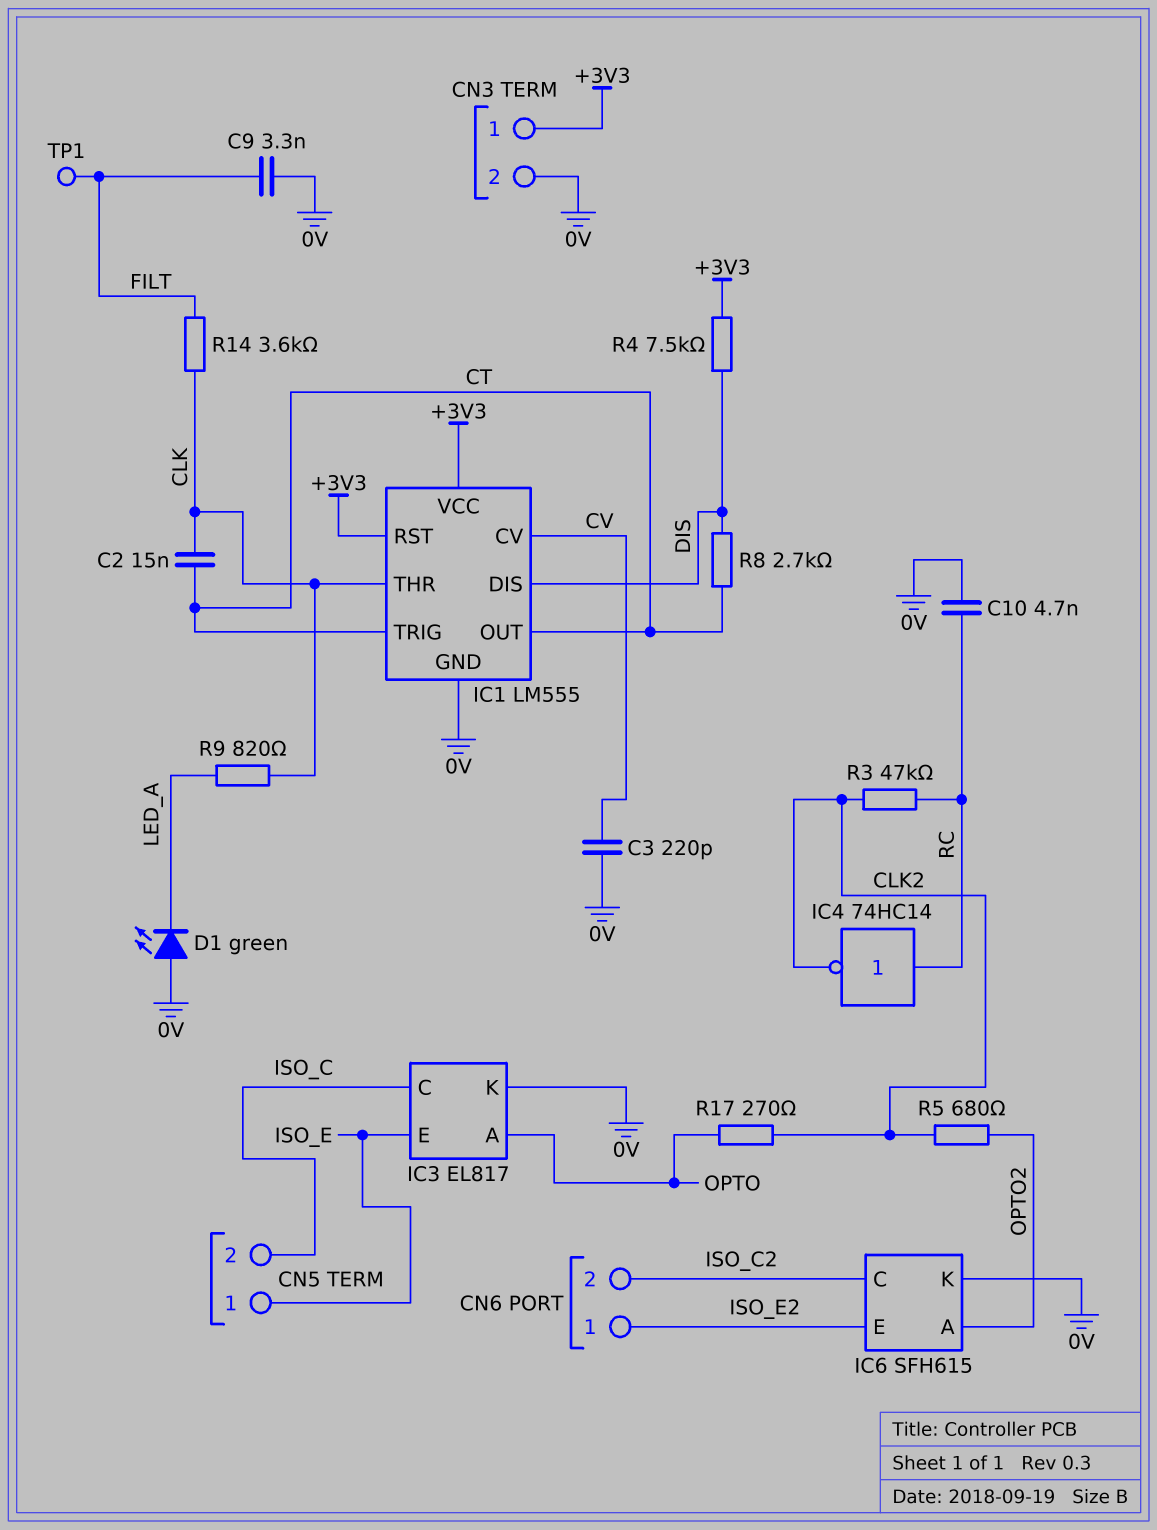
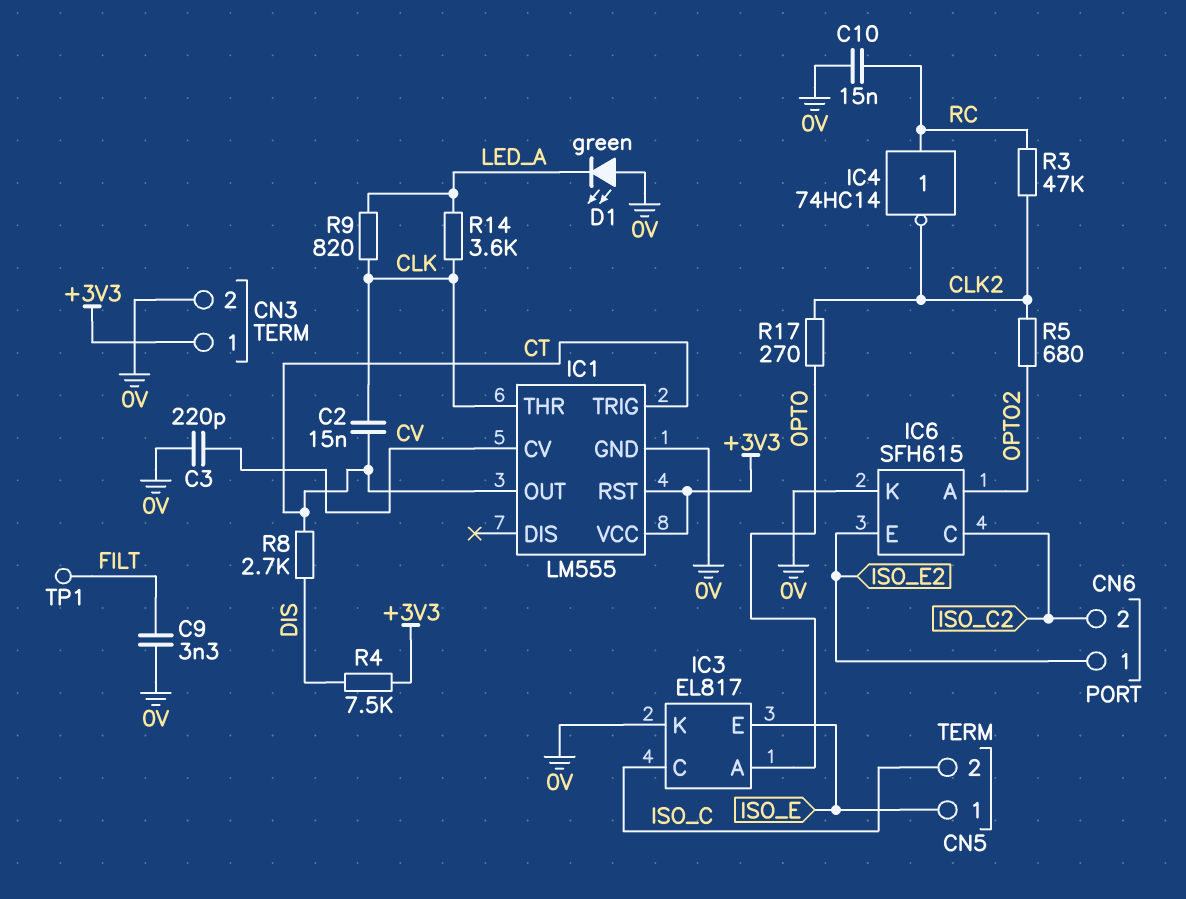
C10: 4.7nF (0V, RC) -> 15nF (0V, RC)
IC1 pin DIS: DIS -> none
R14: 3.6k (CLK, FILT) -> 3.6k (CLK, LED_A)

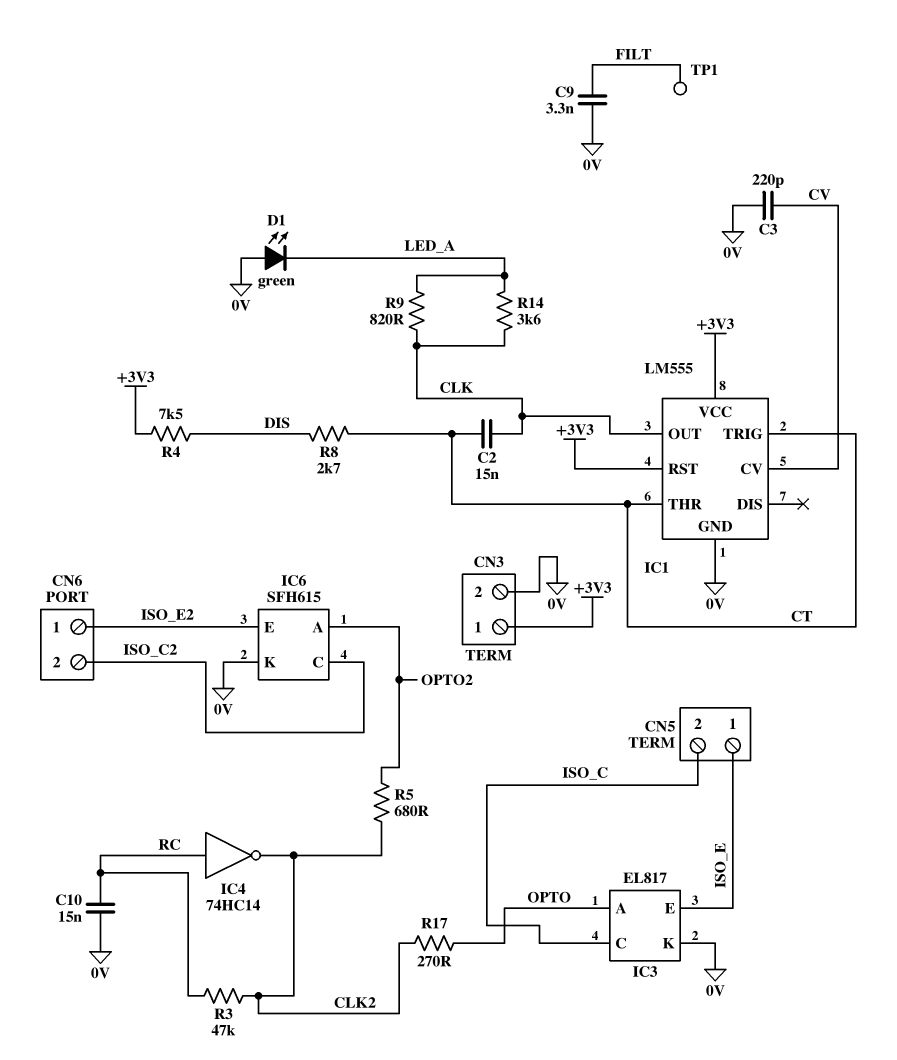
IC1 pin OUT: CT -> CLK
IC1 pin THR: CLK -> CT

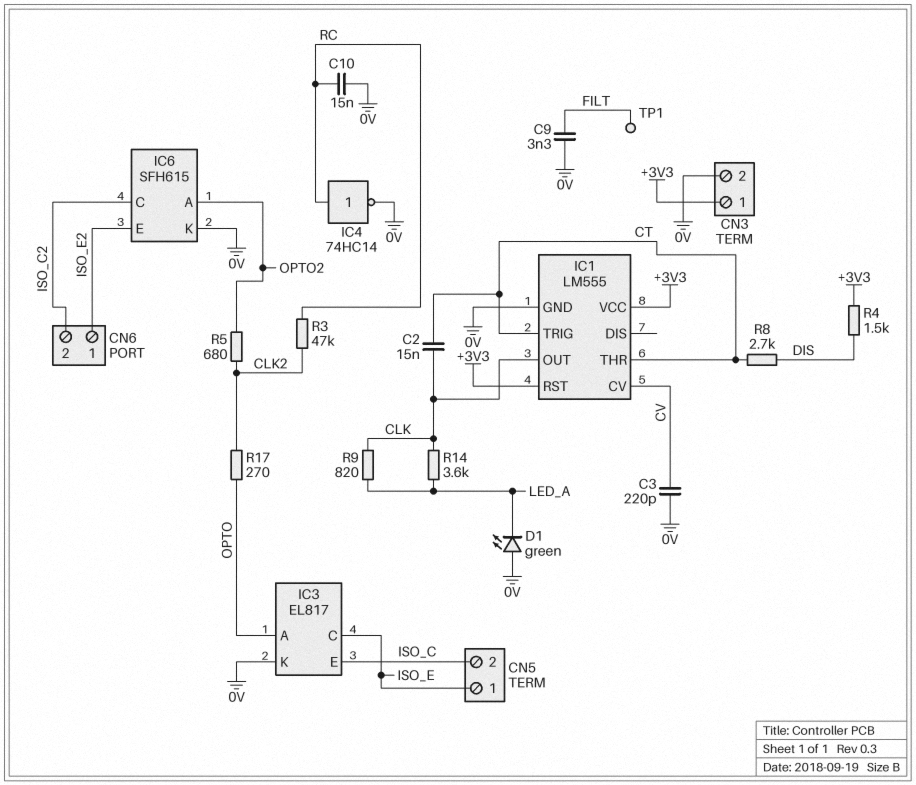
IC3 pin C: ISO_C -> ISO_E
IC3 pin E: ISO_E -> ISO_C
IC4: NOT 74HC14 (in RC, out CLK2) -> NOT 74HC14 (in RC, out 0V)
R4: 7.5k (+3V3, DIS) -> 1.5k (+3V3, DIS)

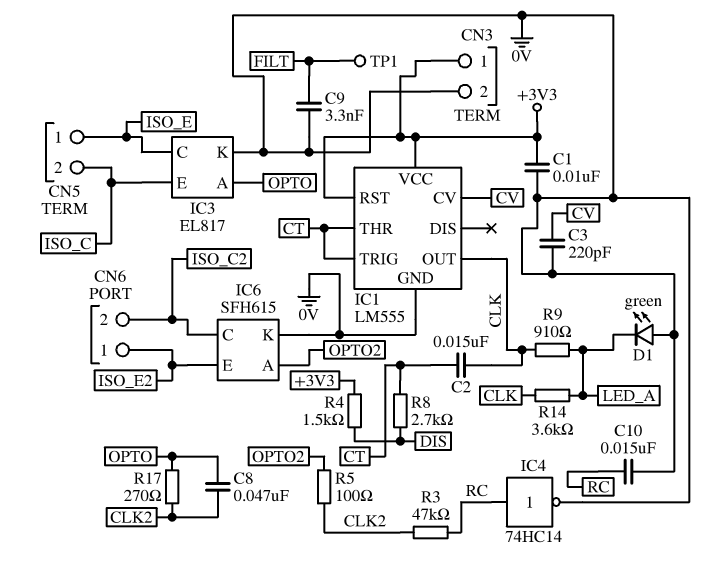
C1: none -> 10nF (+3V3, 0V)
C8: none -> 47nF (CLK2, OPTO)
R5: 680 (CLK2, OPTO2) -> 100 (CLK2, OPTO2)
R9: 820 (CLK, LED_A) -> 910 (CLK, LED_A)

